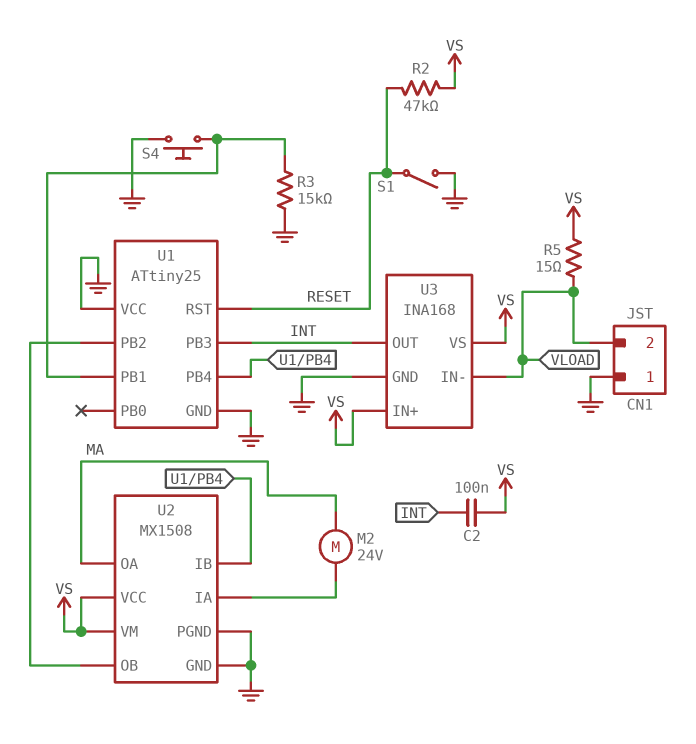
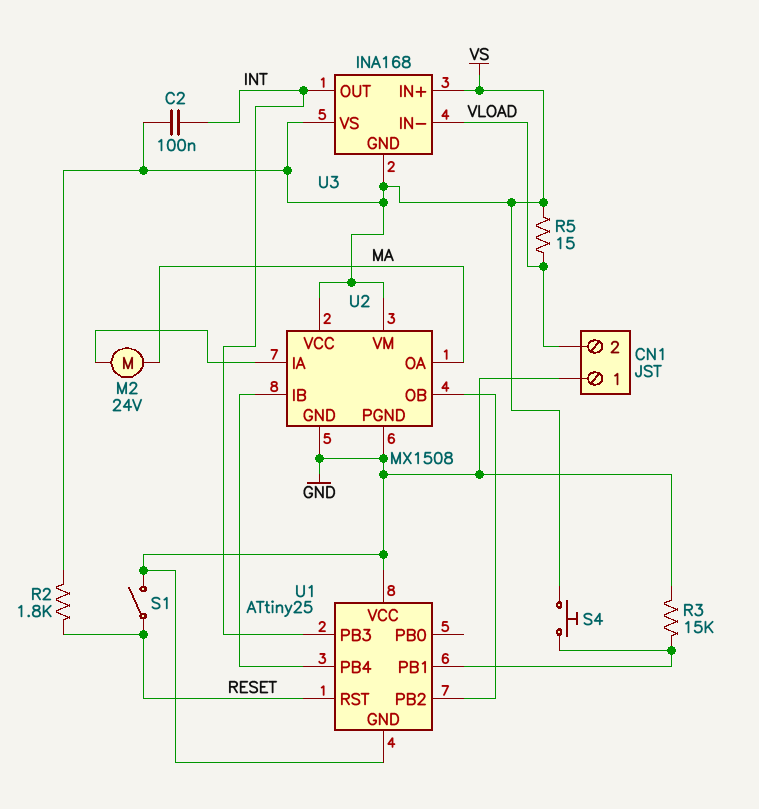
R2: 47k (RESET, VS) -> 1.8k (RESET, VS)
S4: button (GND, U1/PB1) -> button (U1/PB1, VS)
U3 pin GND: GND -> VS

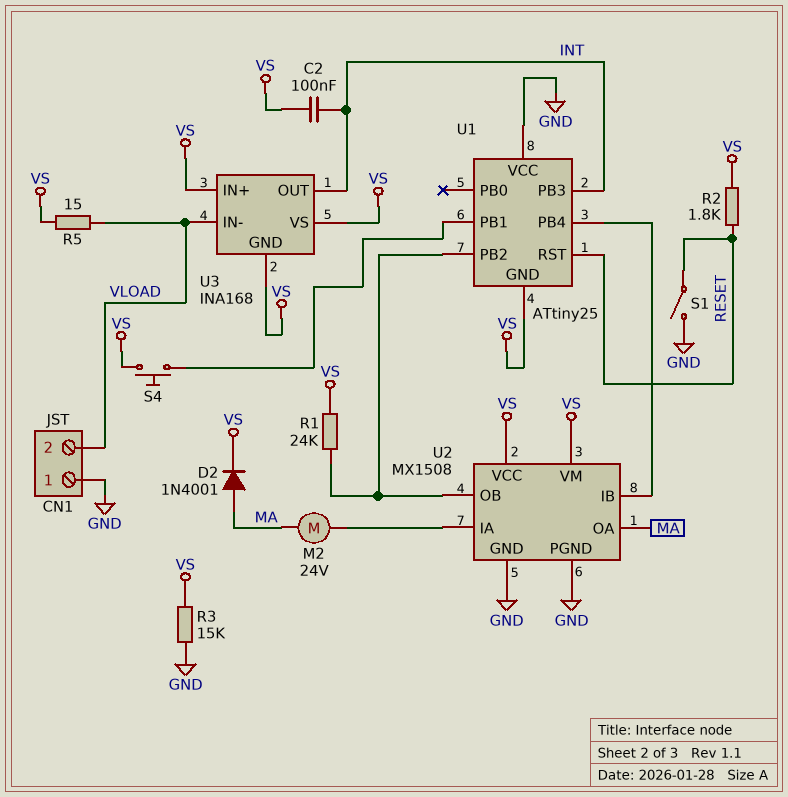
D2: none -> diode 1N4001 (A MA, K VS)
R1: none -> 24k (U1/PB2, VS)
R3: 15k (GND, U1/PB1) -> 15k (GND, VS)
U1 pin GND: GND -> VS

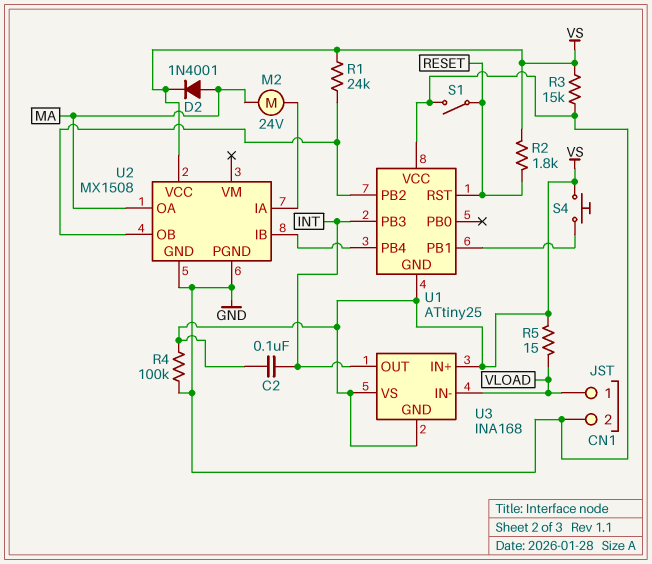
CN1 pin 1: GND -> VLOAD
CN1 pin 2: VLOAD -> GND
R4: none -> 100k (GND, VS)
U2 pin VM: VS -> none

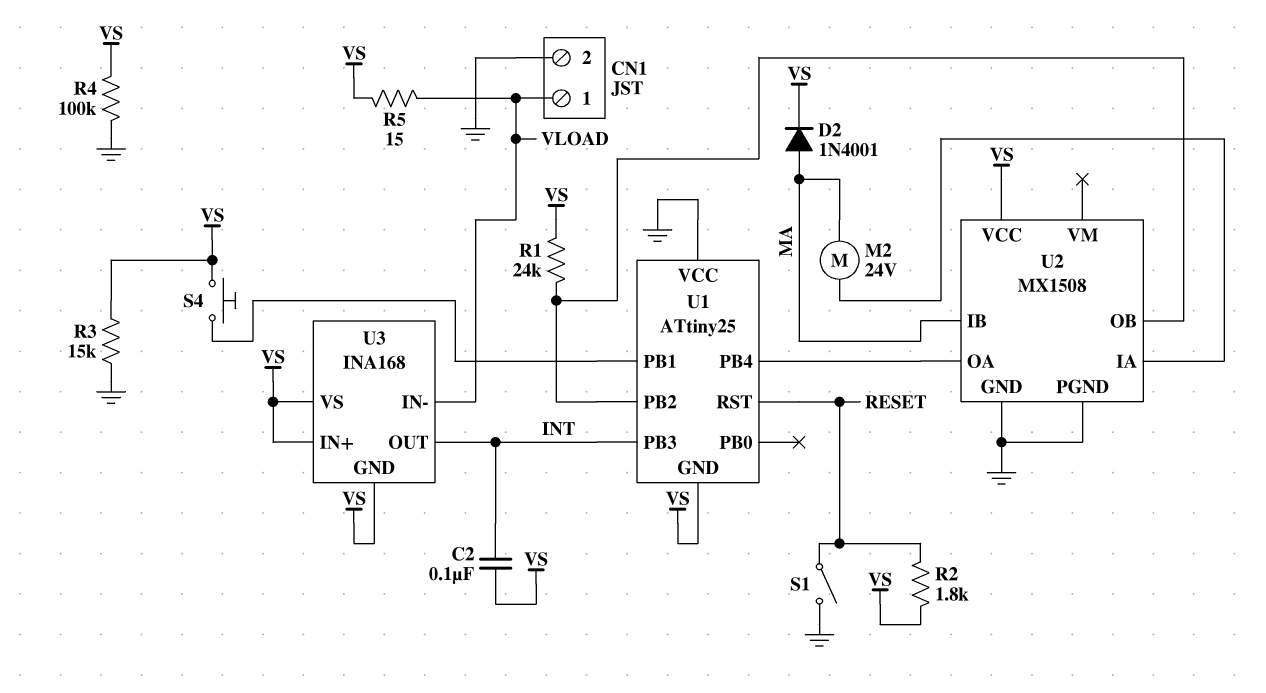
U2 pin IB: U1/PB4 -> MA
U2 pin OA: MA -> U1/PB4

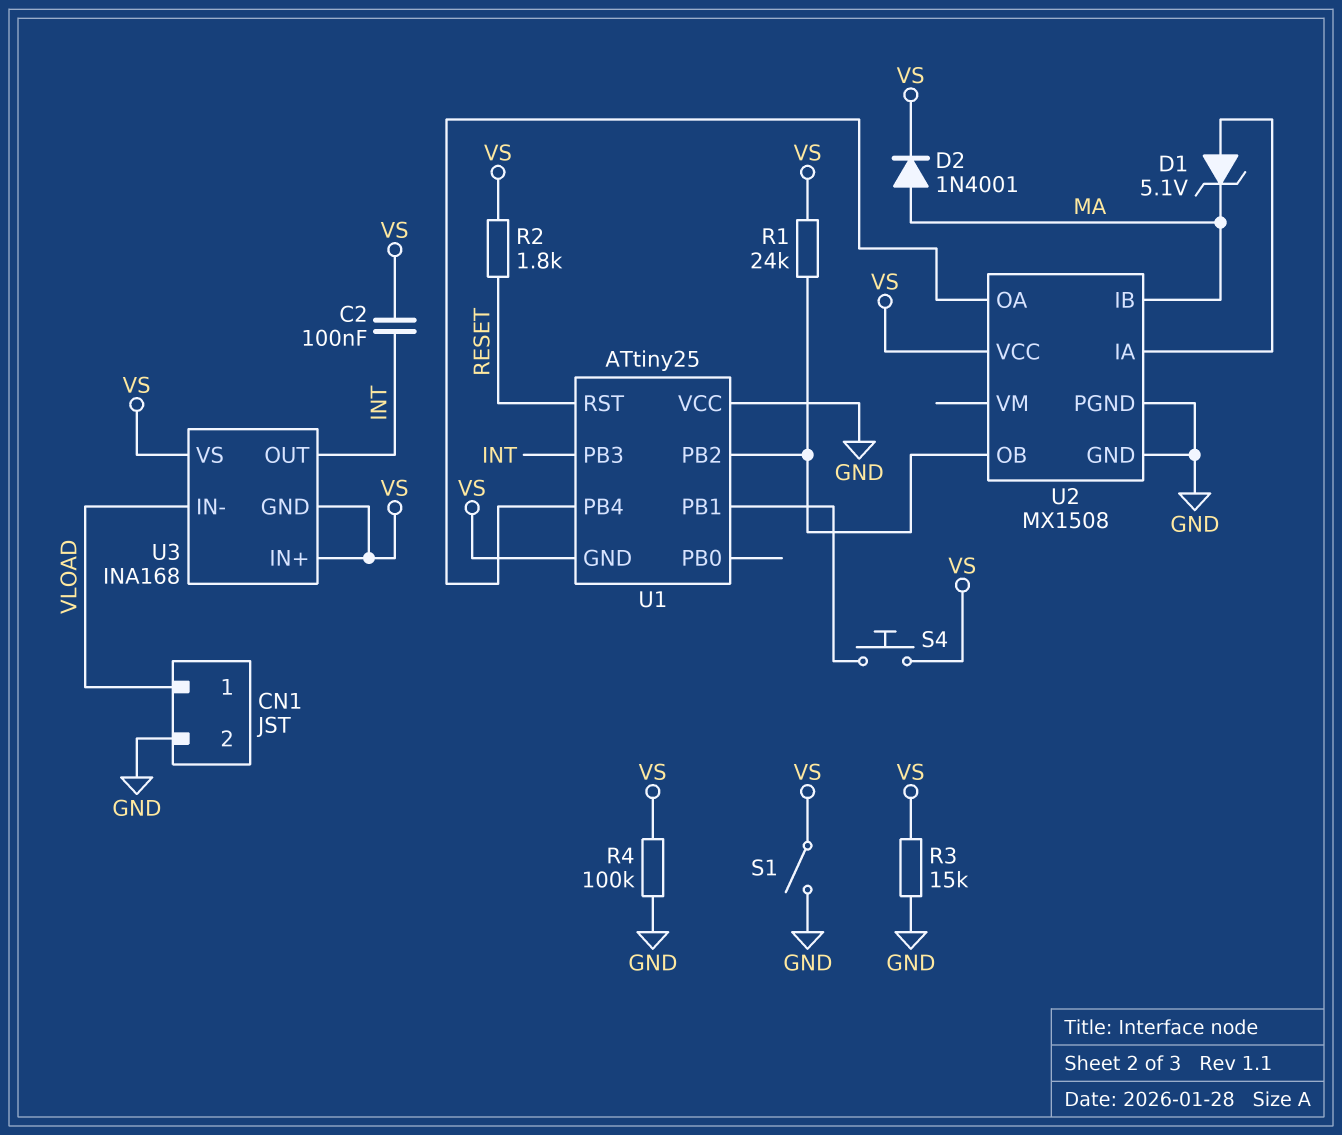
D1: none -> zener 5.1V (A U2/IA, K MA)
M2: motor 24V (MA, U2/IA) -> none
R5: 15 (VLOAD, VS) -> none
S1: switch (GND, RESET) -> switch (GND, VS)

